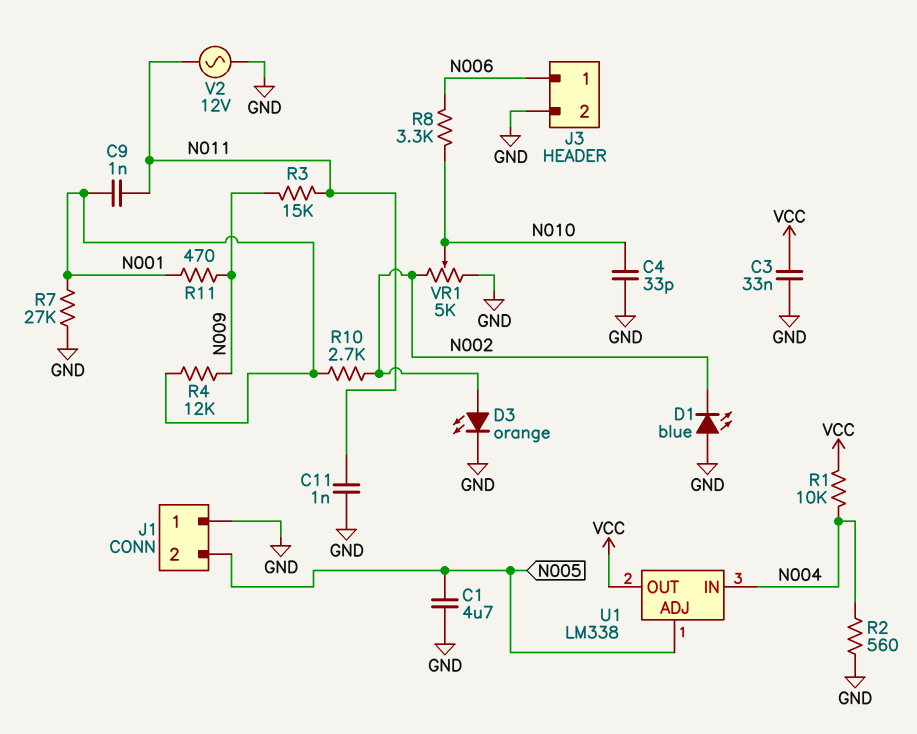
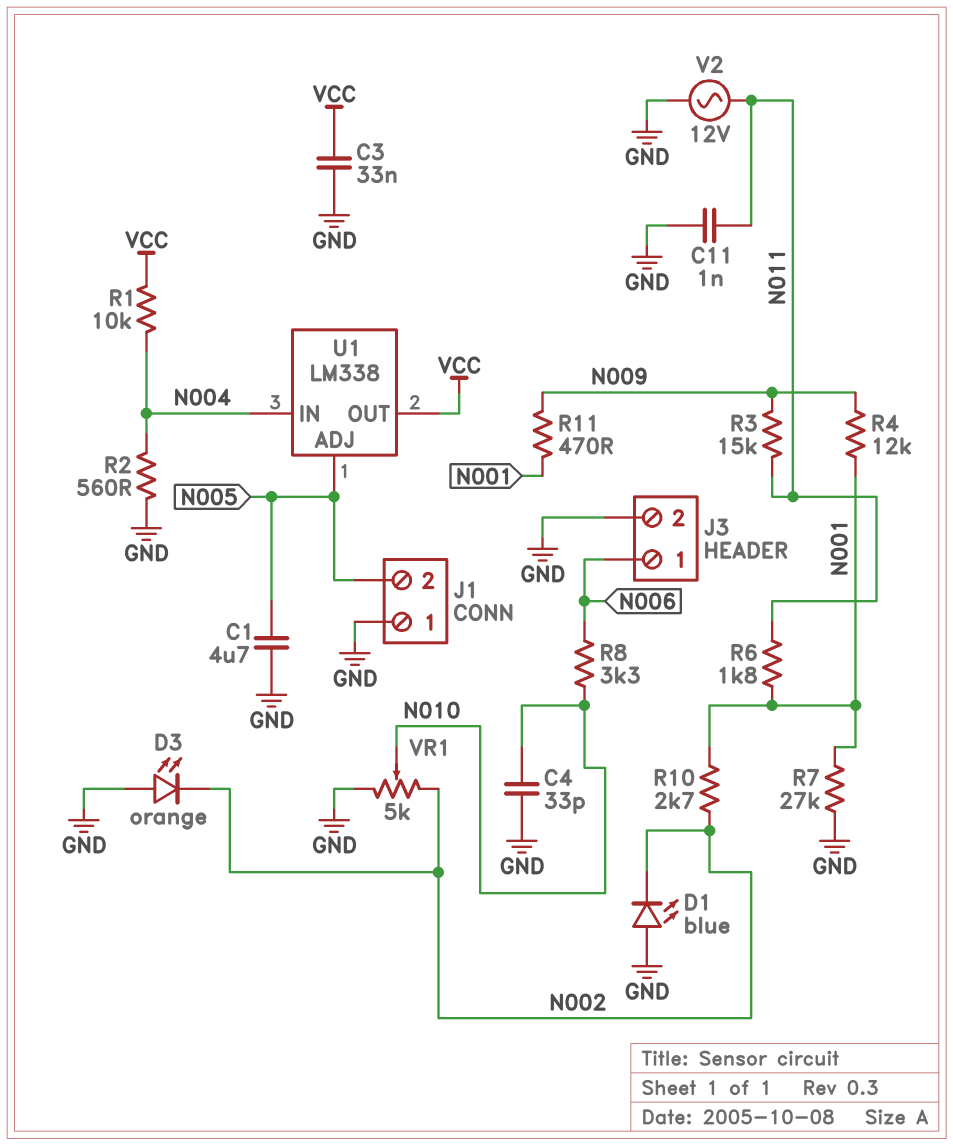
C9: 1nF (N001, N011) -> none
D3: LED orange (A N002, K GND) -> LED orange (A GND, K N002)
R6: none -> 1.8k (N001, N011)

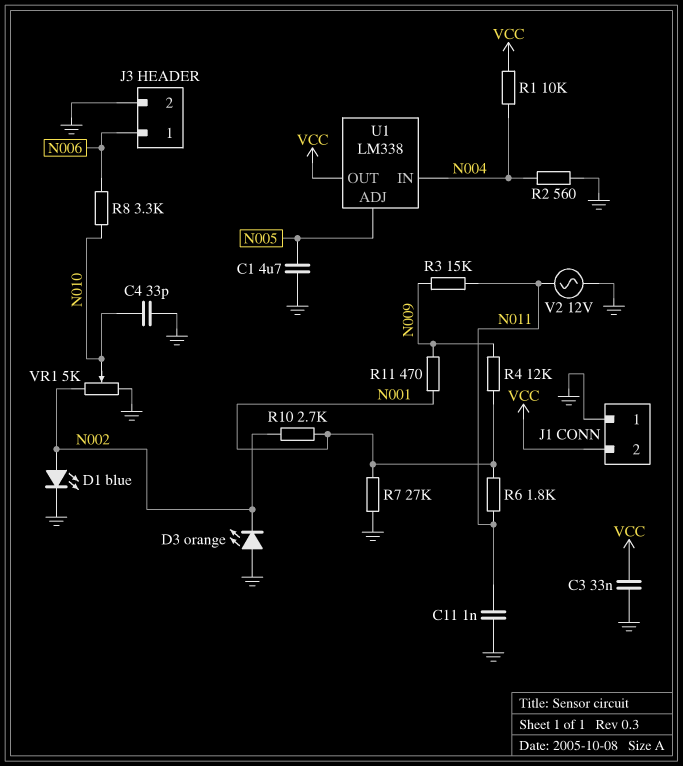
D1: LED blue (A GND, K N002) -> LED blue (A N002, K GND)
J1 pin 2: N005 -> VCC

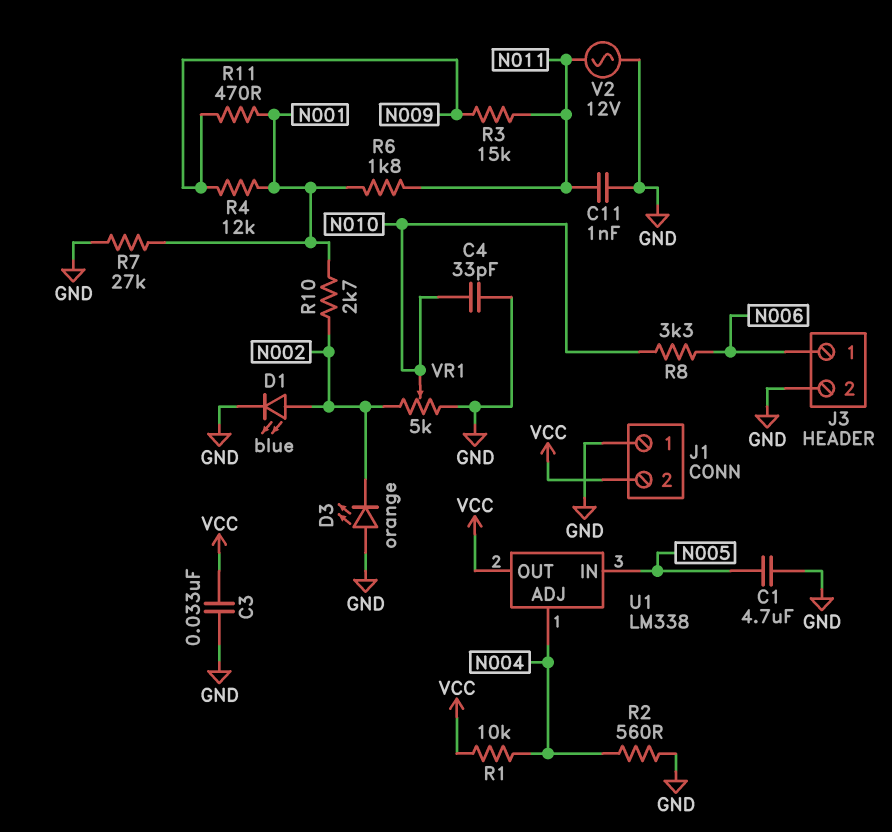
U1 pin ADJ: N005 -> N004
U1 pin IN: N004 -> N005

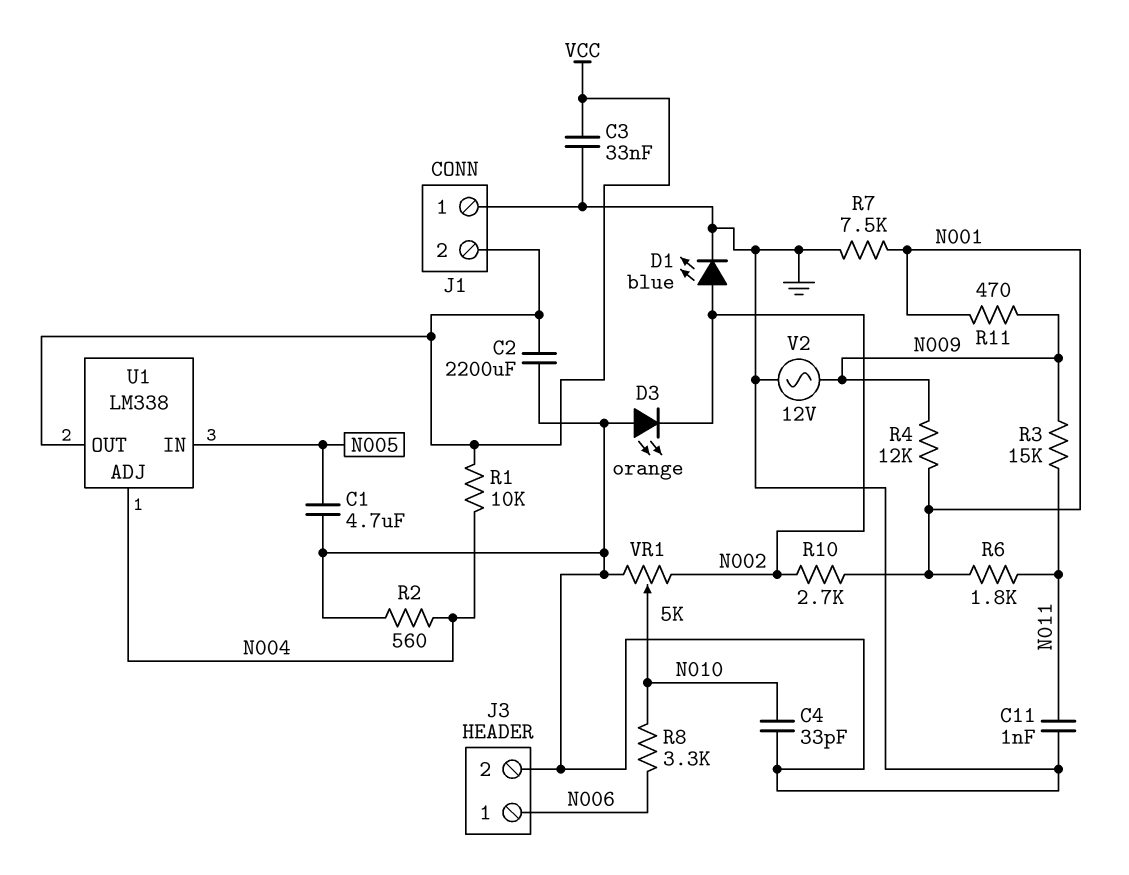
C2: none -> 2200uF (GND, VCC)
R7: 27k (GND, N001) -> 7.5k (GND, N001)
V2: AC 12V (GND, N011) -> AC 12V (GND, N009)

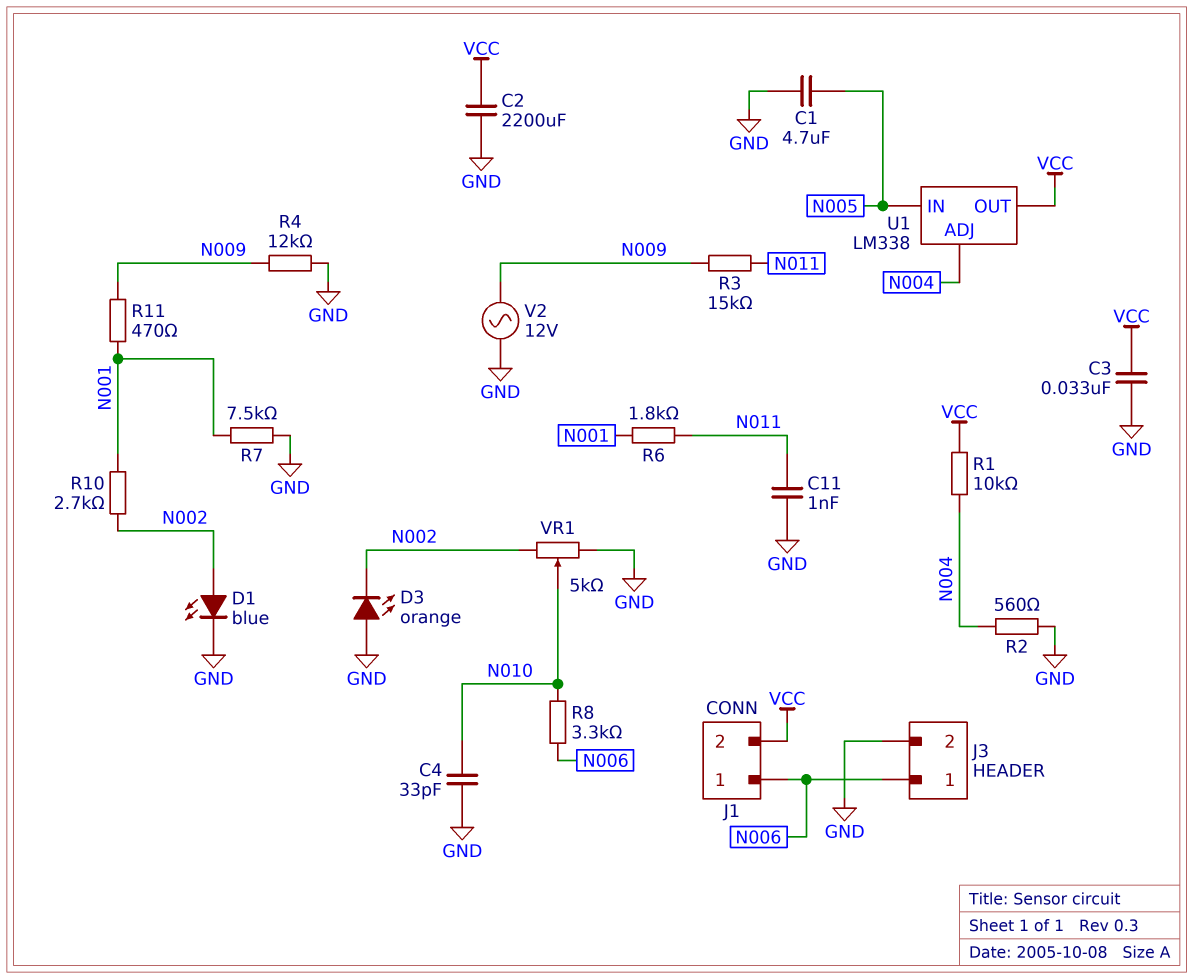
J1 pin 1: GND -> N006
R4: 12k (N001, N009) -> 12k (GND, N009)

